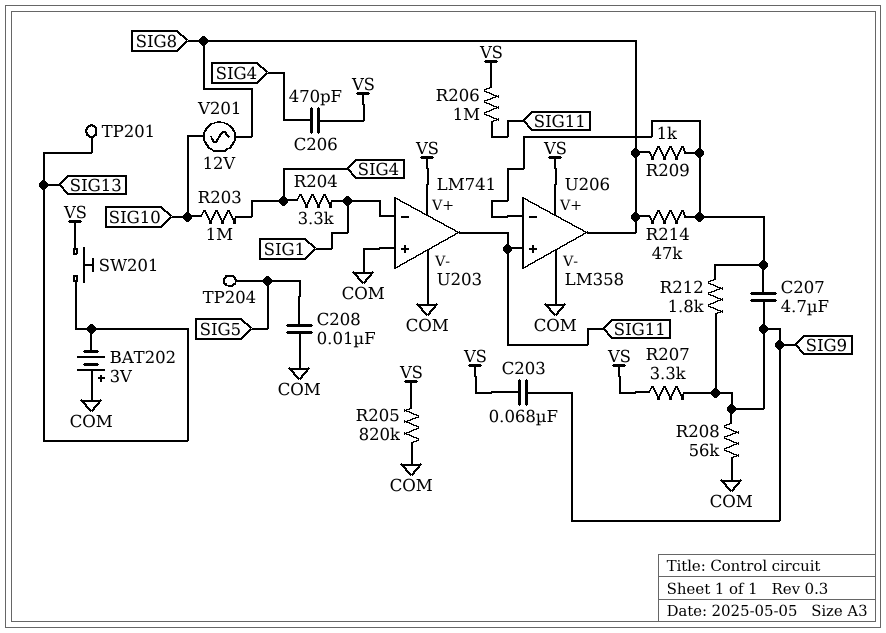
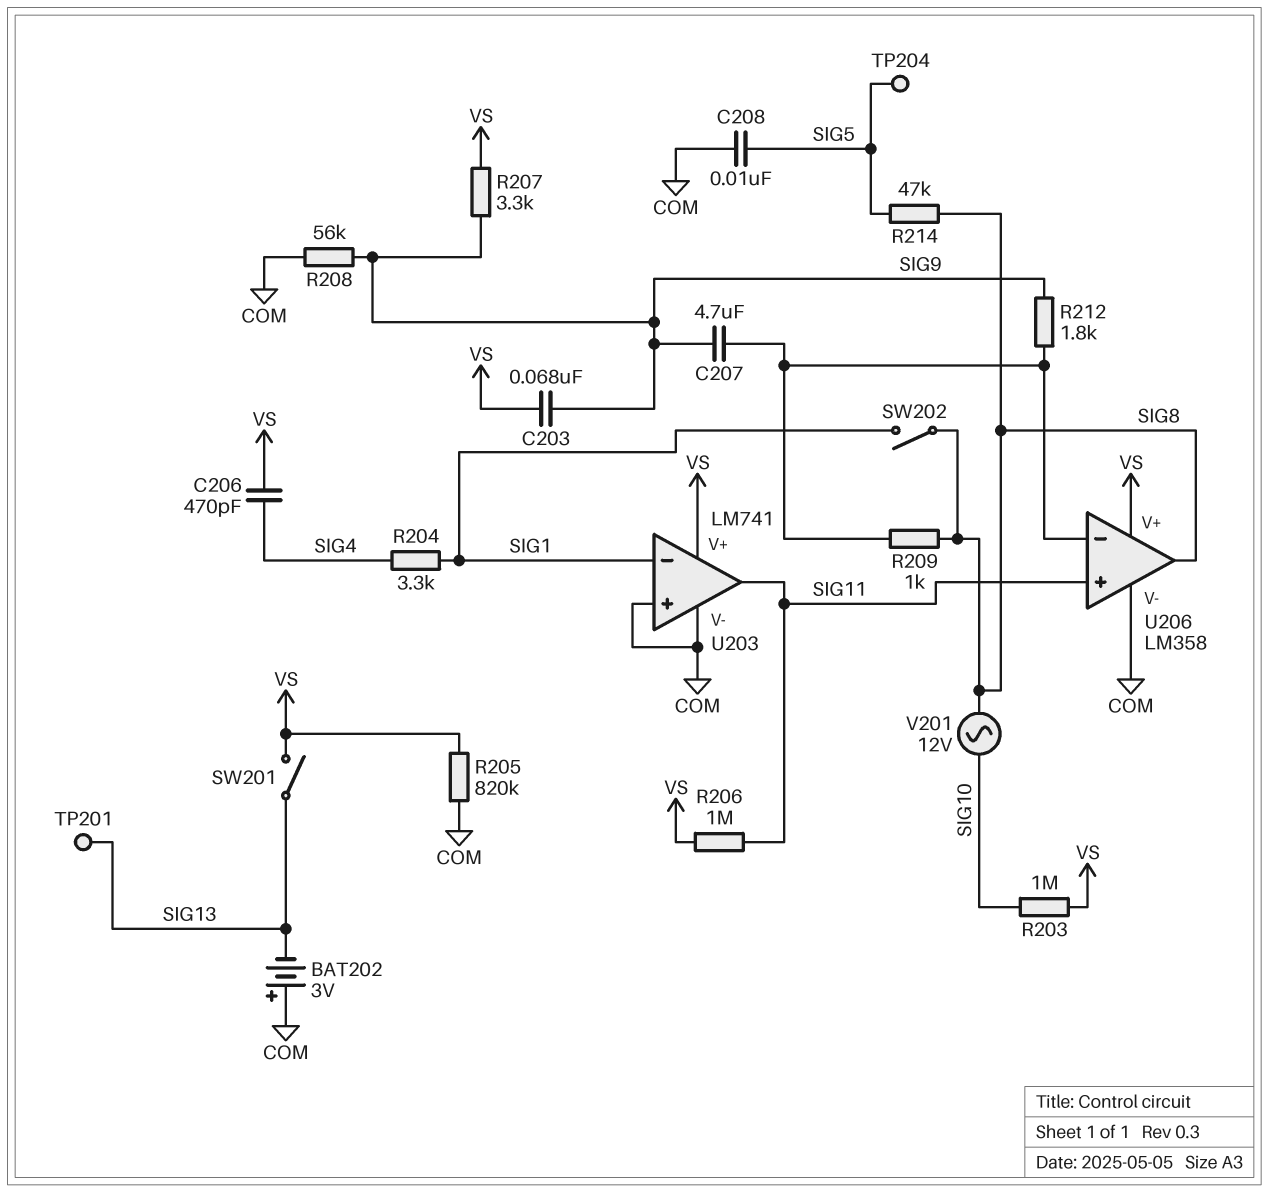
R203: 1M (SIG4, SIG10) -> 1M (SIG10, VS)
R214: 47k (SIG8, U206/in-) -> 47k (SIG5, SIG8)
SW201: button (SIG13, VS) -> switch (SIG13, VS)
SW202: none -> switch (SIG1, SIG8)

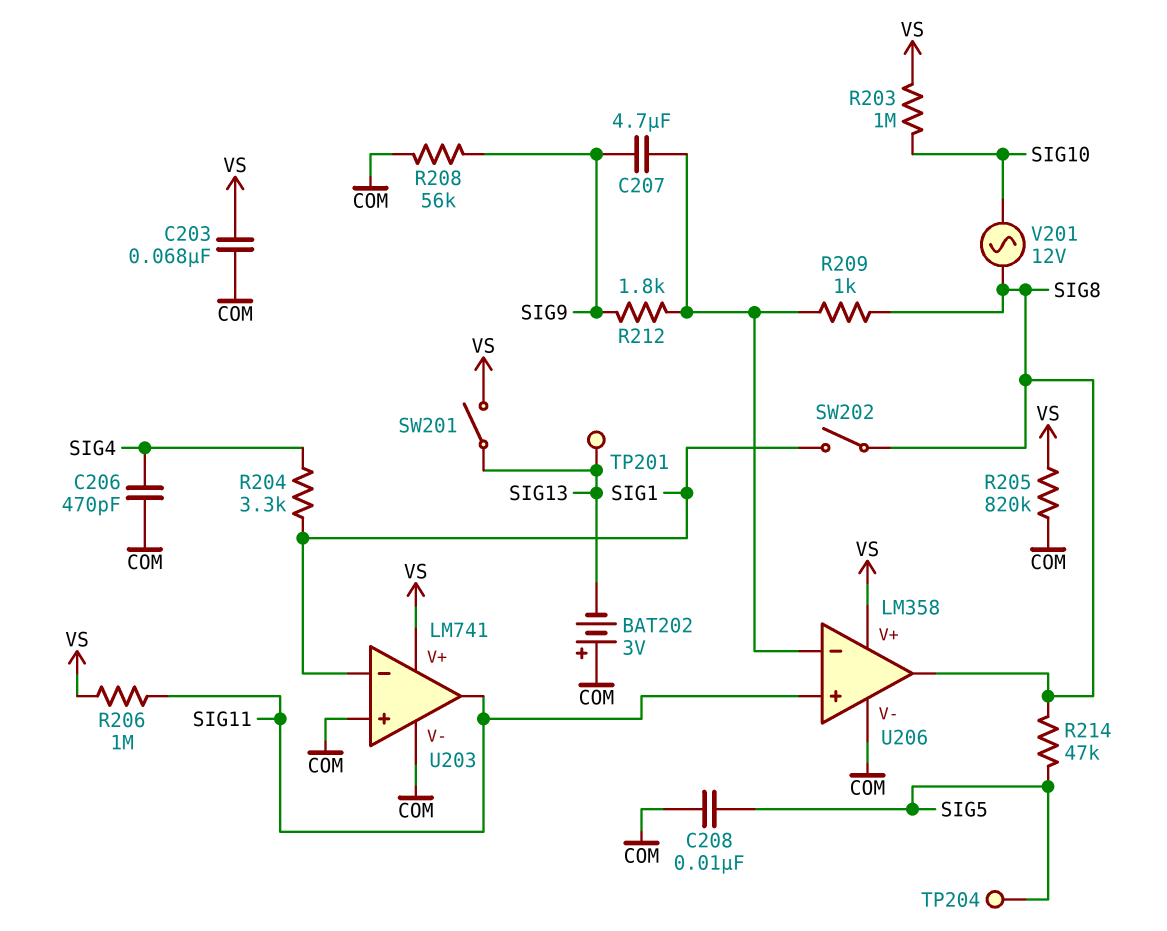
C203: 68nF (SIG9, VS) -> 68nF (COM, VS)
C206: 470pF (SIG4, VS) -> 470pF (COM, SIG4)
R207: 3.3k (SIG9, VS) -> none

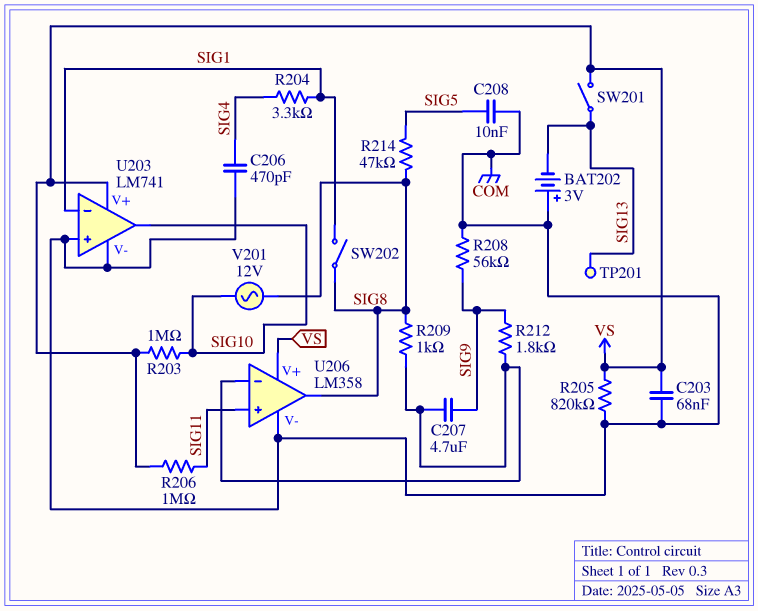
TP204: test point (SIG5) -> none
U203 pin out: SIG11 -> SIG10

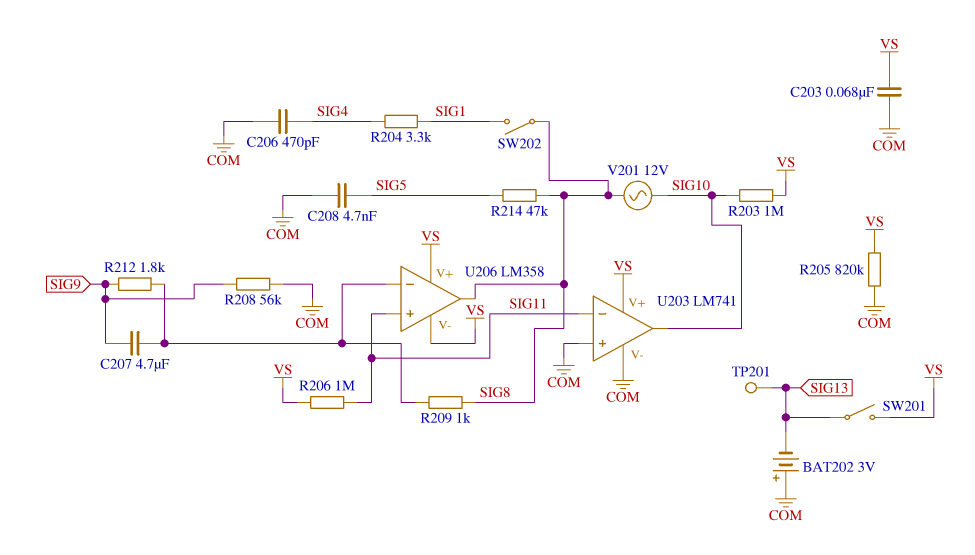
C208: 10nF (COM, SIG5) -> 4.7nF (COM, SIG5)
U203 pin in-: SIG1 -> SIG11
U206 pin V-: COM -> VS

